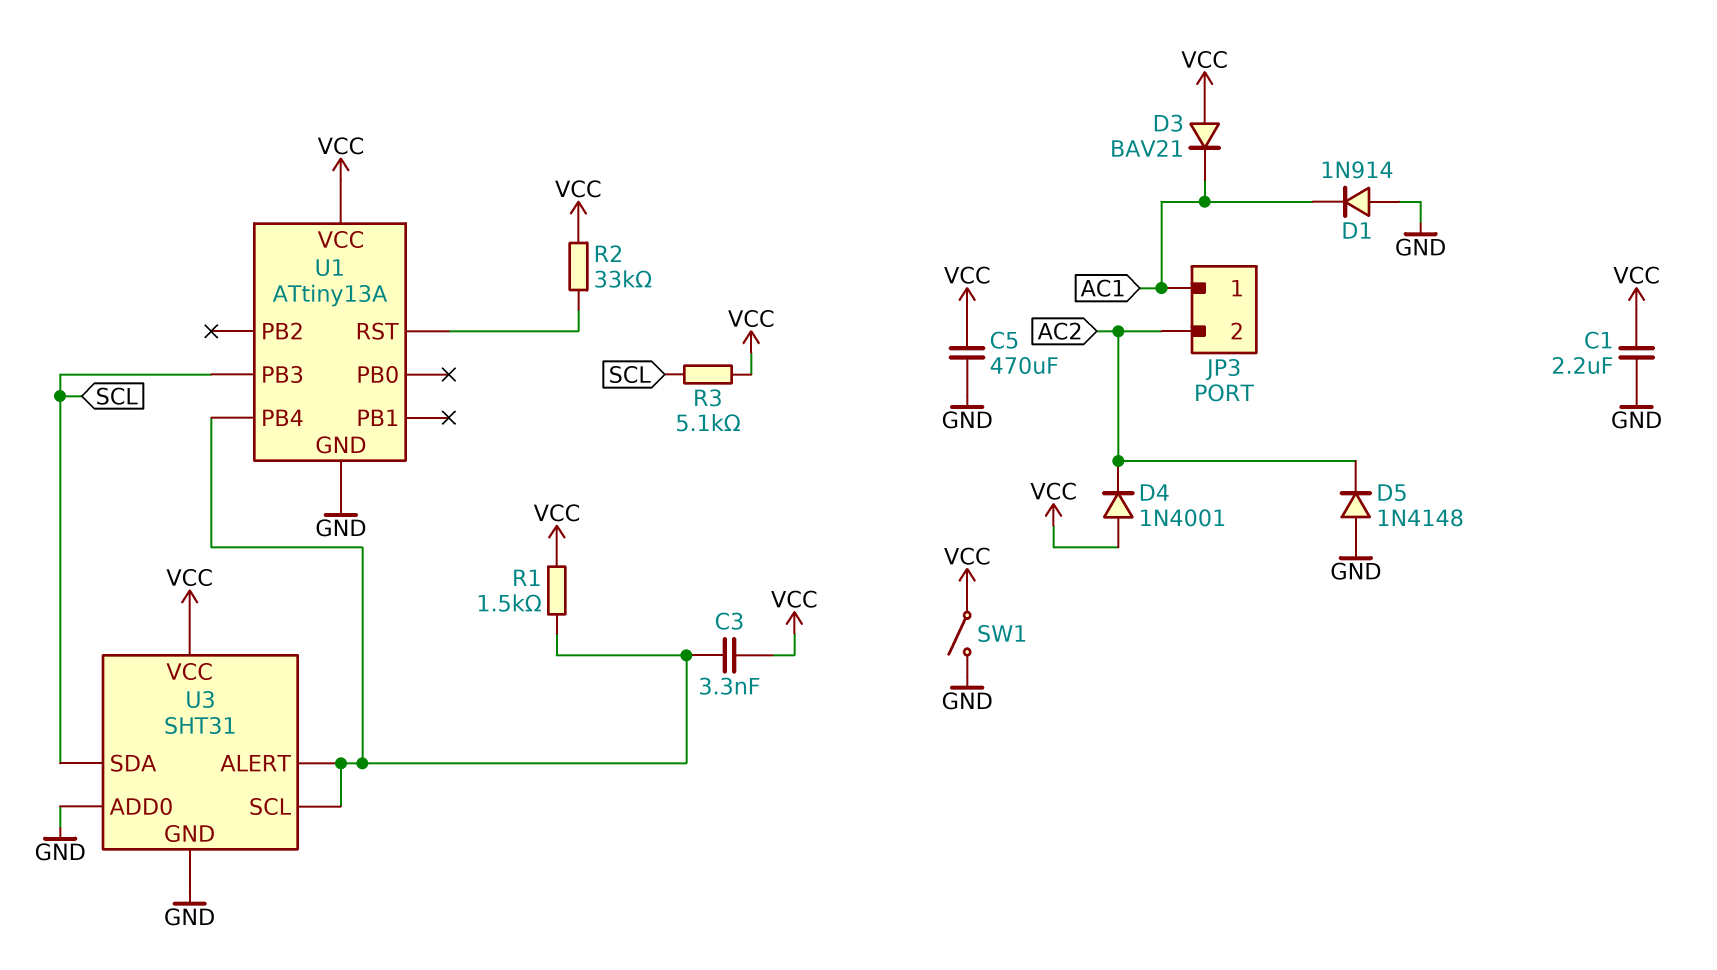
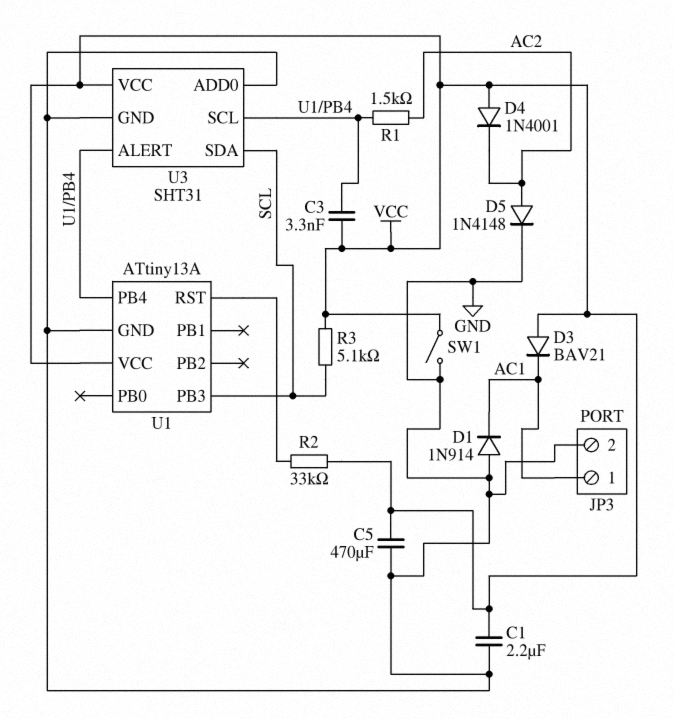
D5: diode 1N4148 (A GND, K AC2) -> diode 1N4148 (A AC2, K GND)
JP3 pin 2: AC2 -> GND
R1: 1.5k (U1/PB4, VCC) -> 1.5k (AC2, U1/PB4)

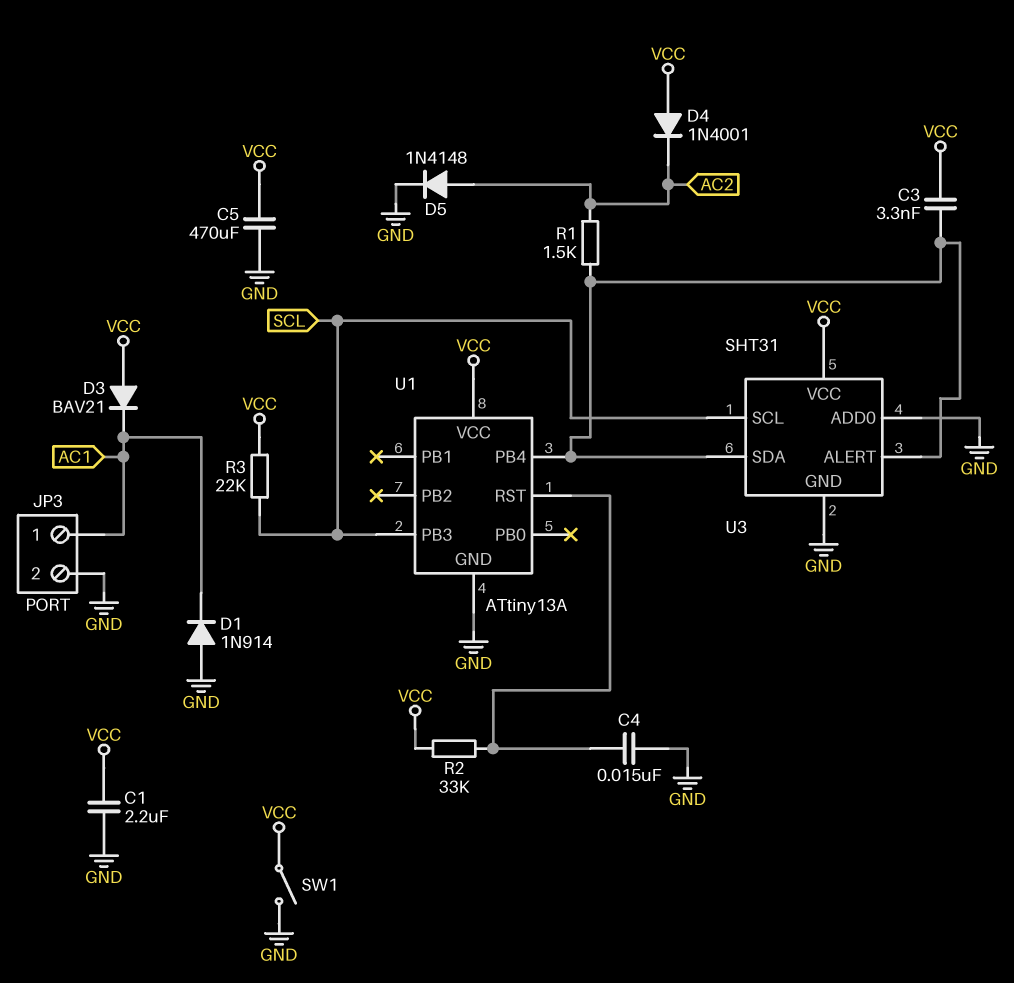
C4: none -> 15nF (GND, U1/RST)
R3: 5.1k (SCL, VCC) -> 22k (SCL, VCC)
U3 pin SCL: U1/PB4 -> SCL
U3 pin SDA: SCL -> U1/PB4

